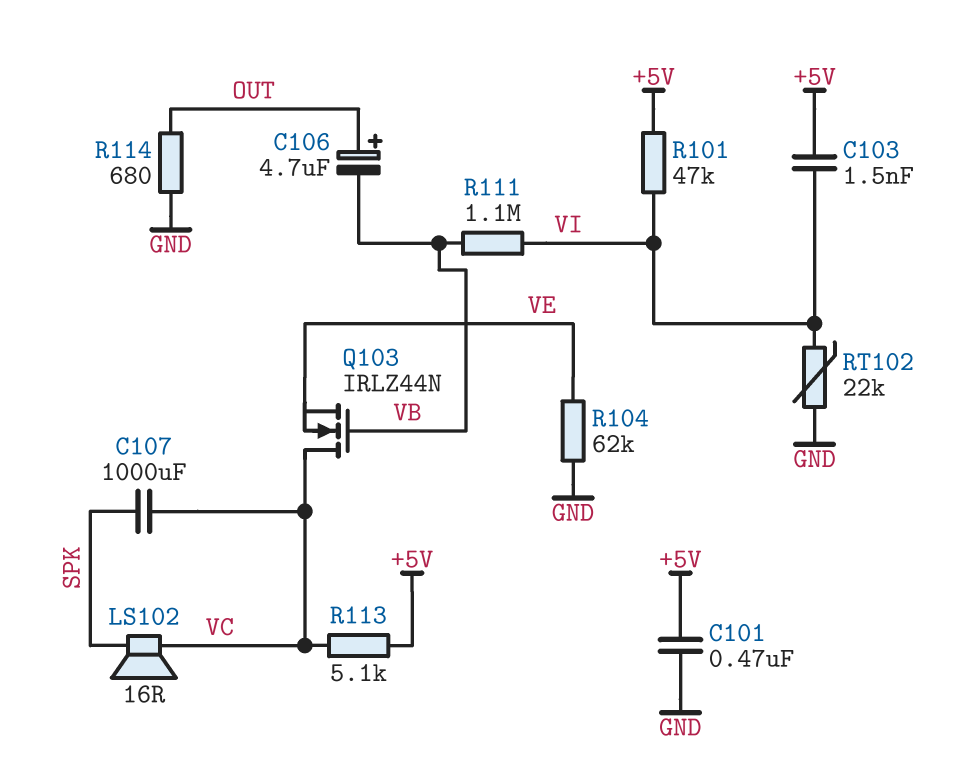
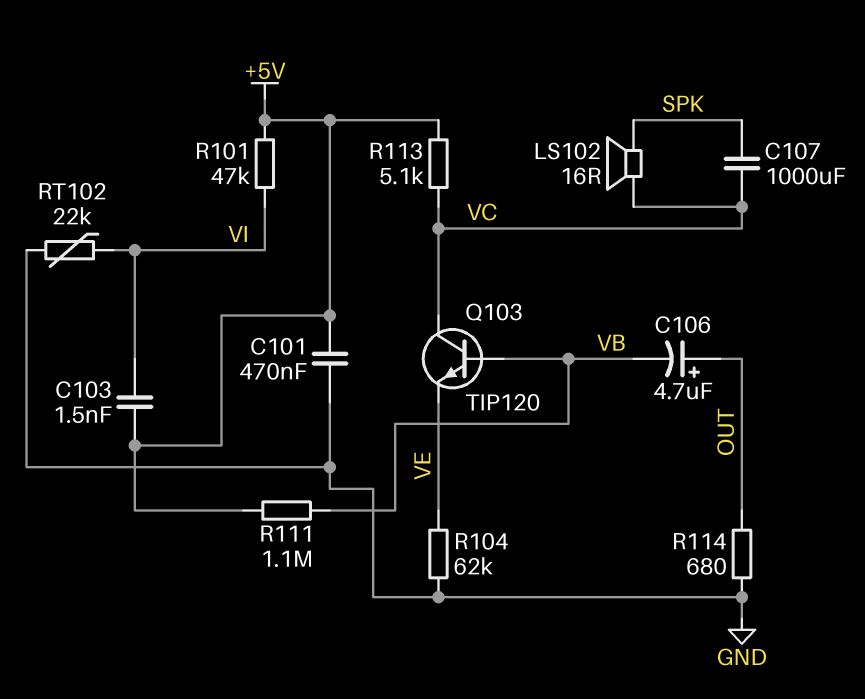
Q103: NMOS IRLZ44N (G VB, D VC, S VE) -> NPN TIP120 (B VB, C VC, E VE)
R111: 1.1M (VB, VI) -> 1.1M (+5V, VB)

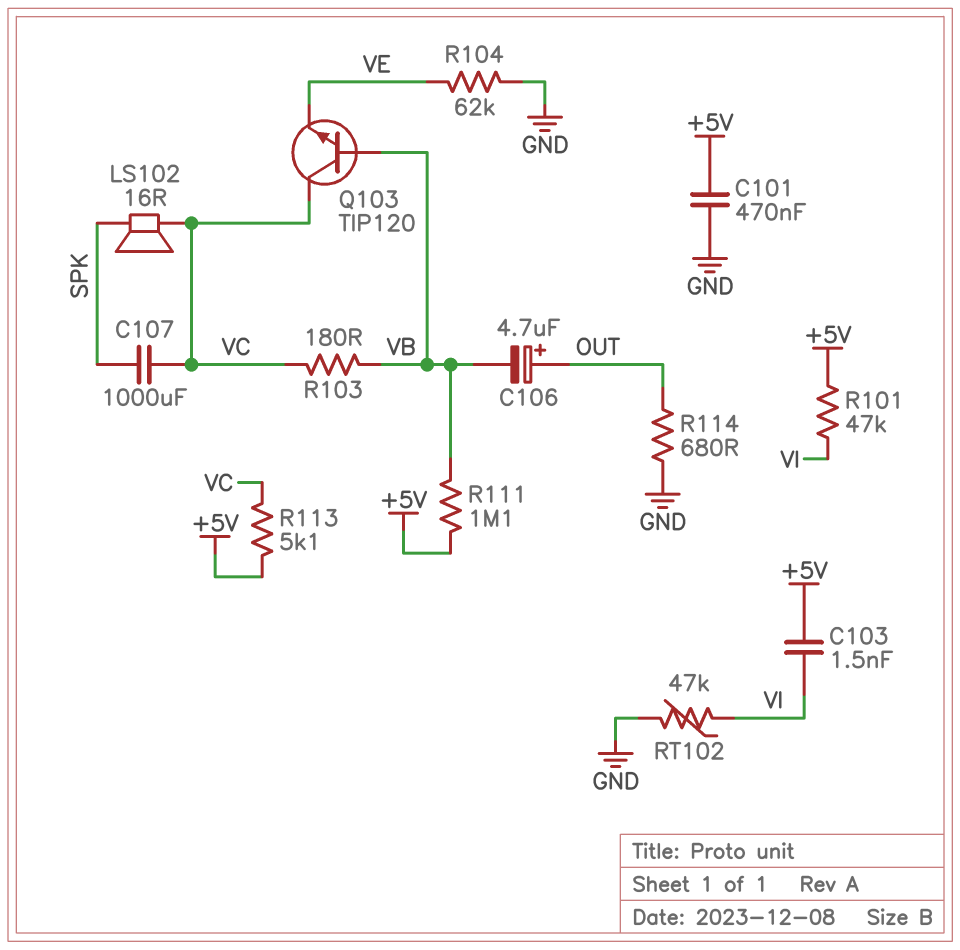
R103: none -> 180 (VB, VC)
RT102: 22k (GND, VI) -> 47k (GND, VI)

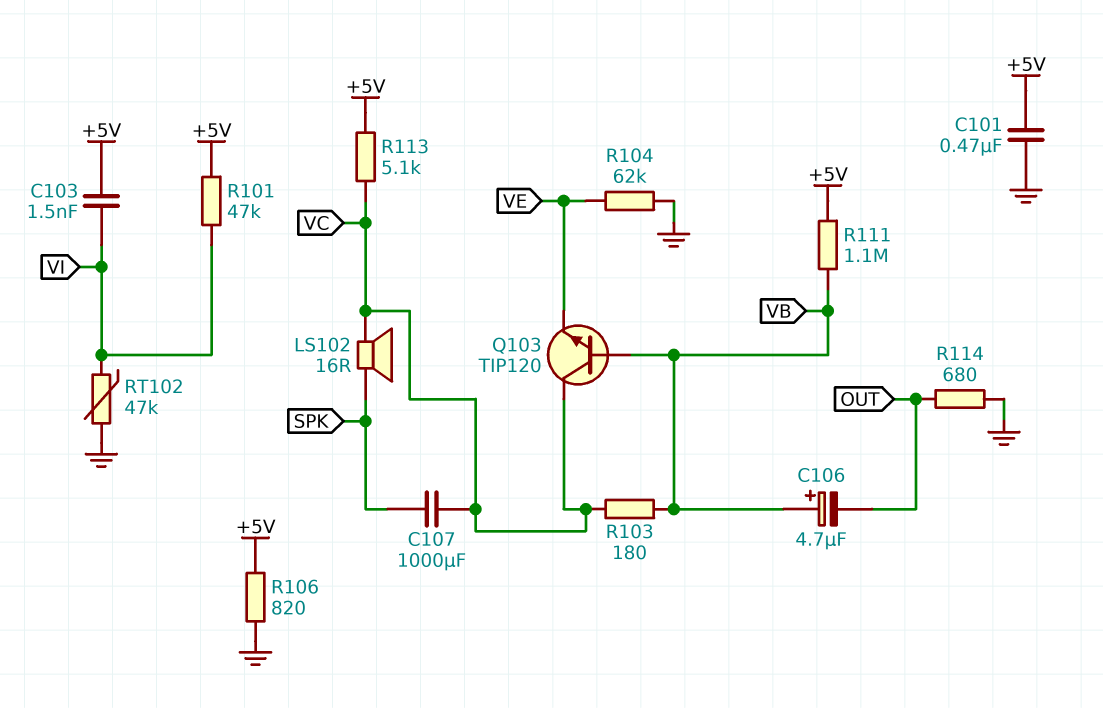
C106: 4.7uF (plus OUT, minus VB) -> 4.7uF (plus VB, minus OUT)
R106: none -> 820 (+5V, GND)

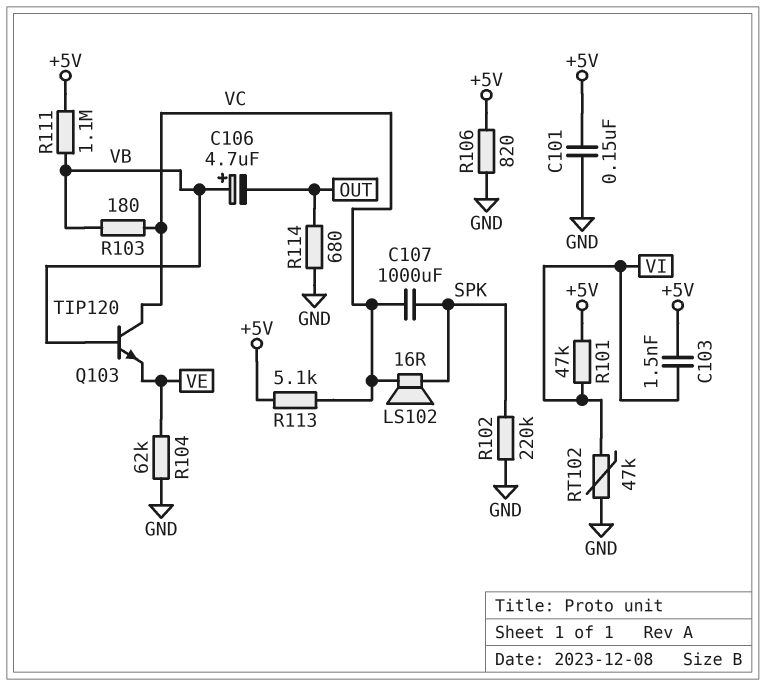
C101: 470nF (+5V, GND) -> 150nF (+5V, GND)
R102: none -> 220k (GND, SPK)

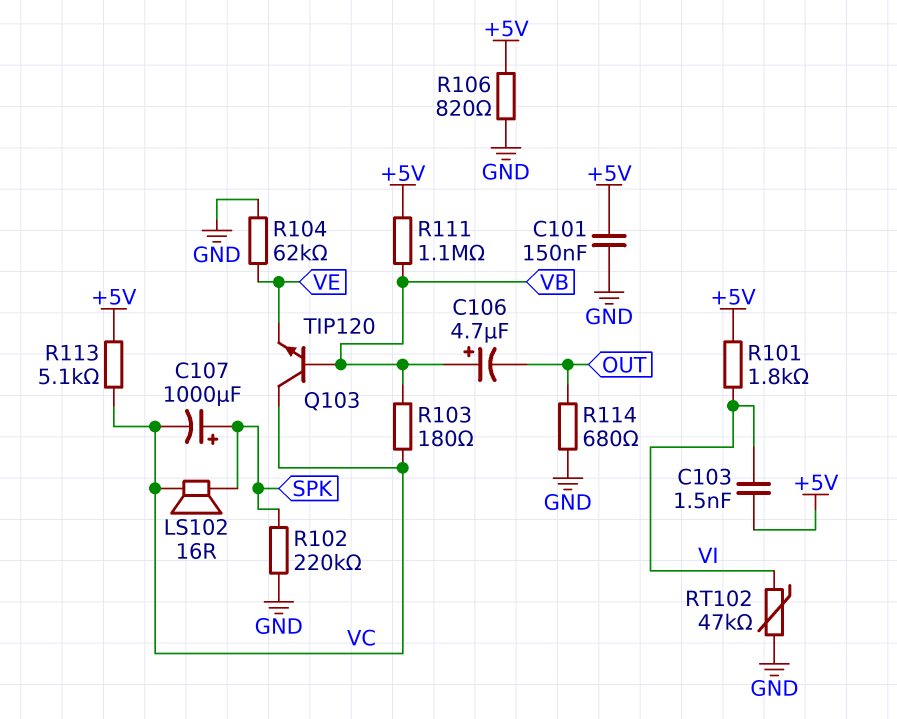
C107: 1000uF (SPK, VC) -> 1000uF (plus SPK, minus VC)
R101: 47k (+5V, VI) -> 1.8k (+5V, VI)

